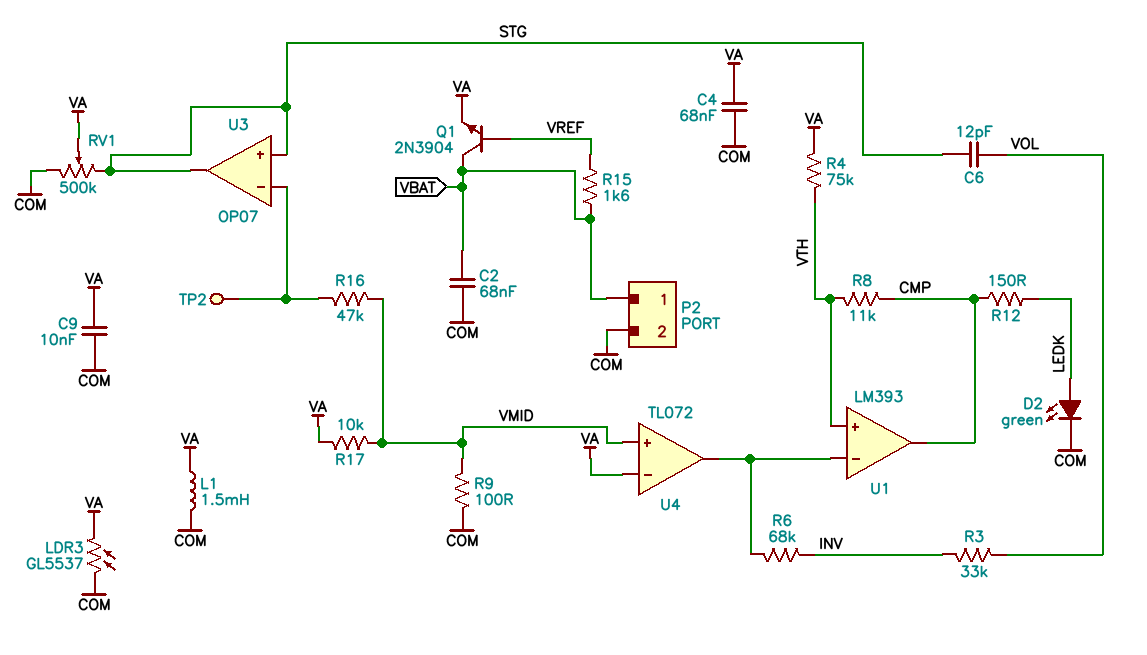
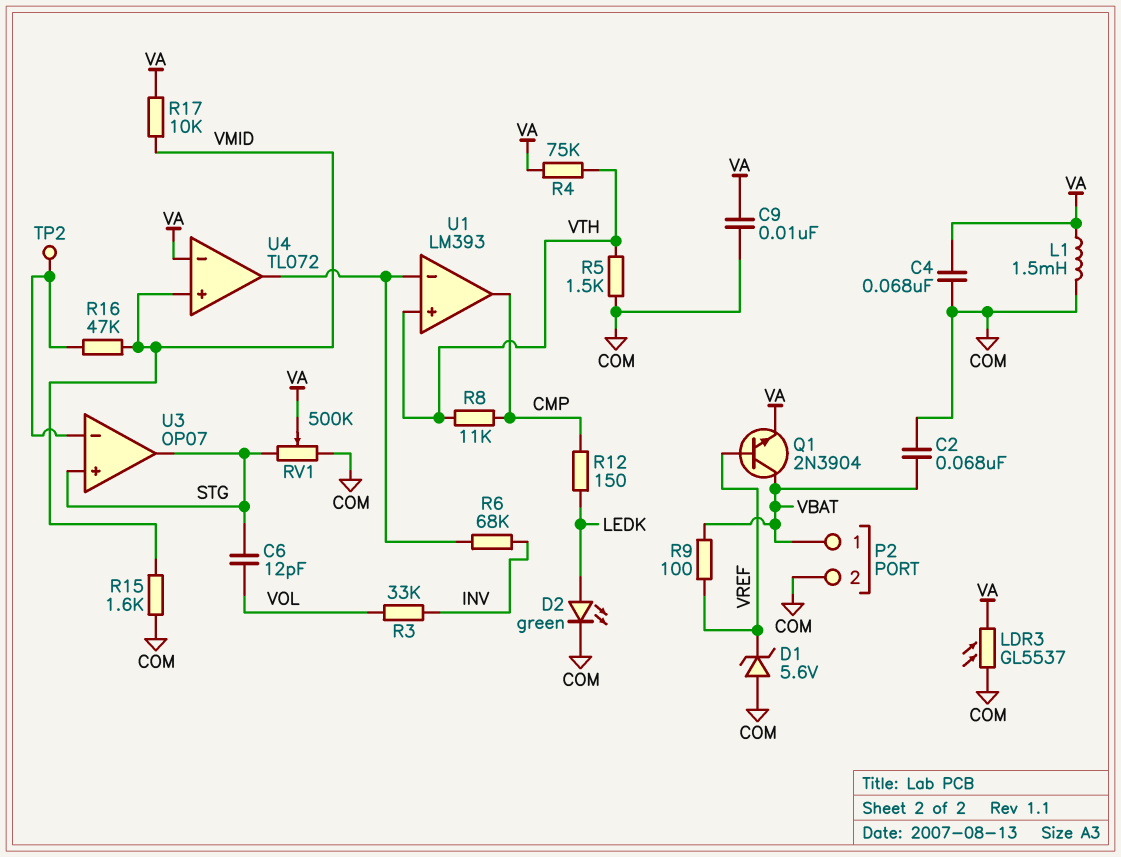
D1: none -> zener 5.6V (A COM, K VREF)
R5: none -> 1.5k (COM, VTH)
R9: 100 (COM, VMID) -> 100 (VBAT, VREF)
R15: 1.6k (VBAT, VREF) -> 1.6k (COM, VMID)

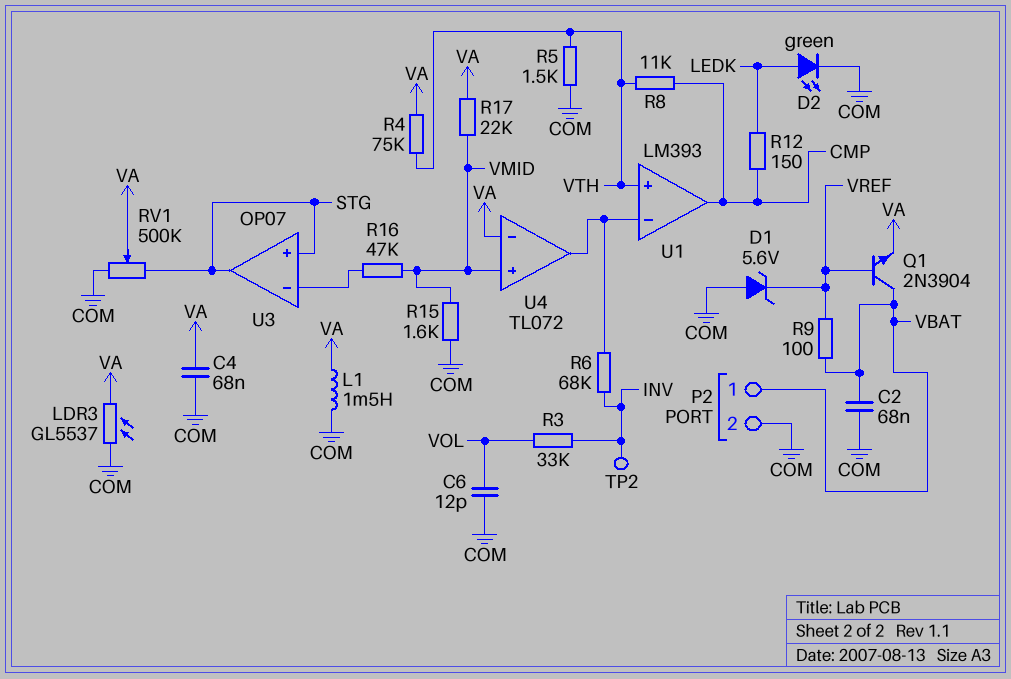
C6: 12pF (STG, VOL) -> 12pF (COM, VOL)
C9: 10nF (COM, VA) -> none
R17: 10k (VA, VMID) -> 22k (VA, VMID)
TP2: test point (U3/in-) -> test point (INV)

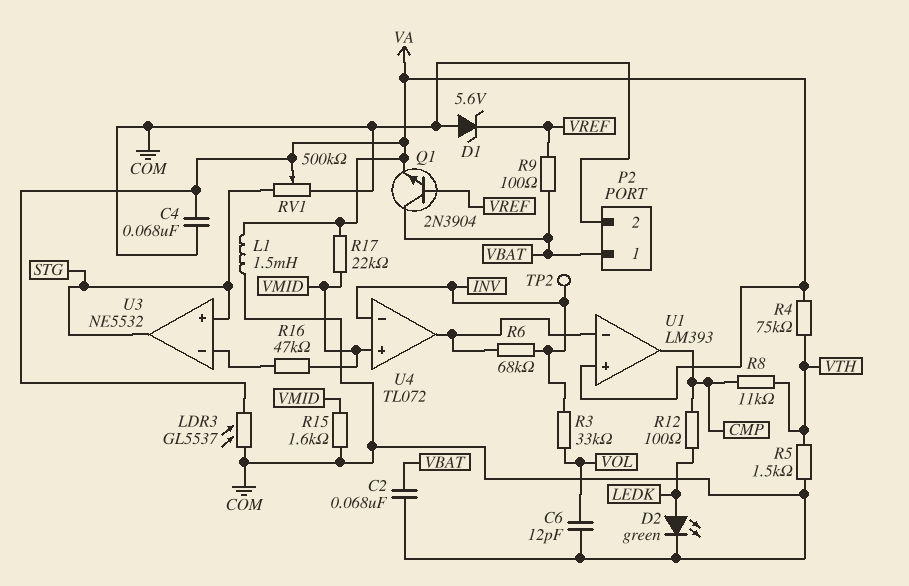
R12: 150 (CMP, LEDK) -> 100 (CMP, LEDK)
U1 pin in+: VTH -> VA
U3: OP07 -> NE5532
U4 pin in-: VA -> INV

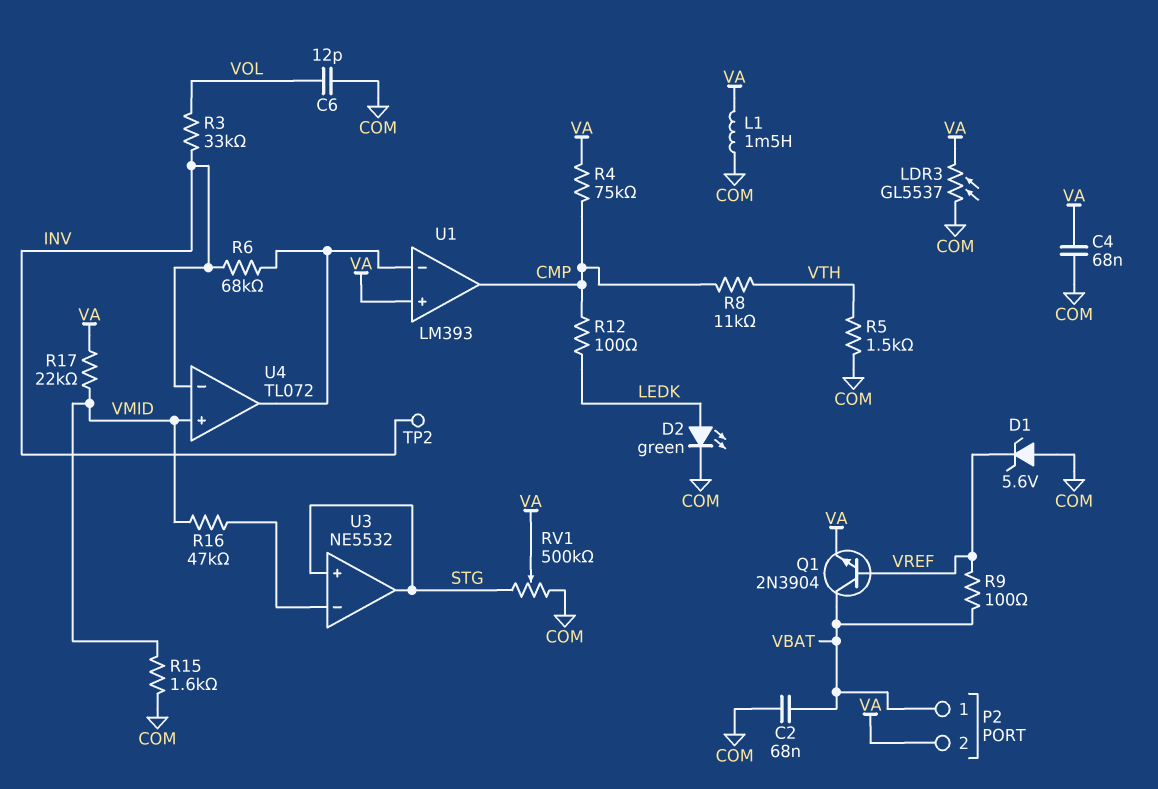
P2 pin 2: COM -> VA
R4: 75k (VA, VTH) -> 75k (CMP, VA)

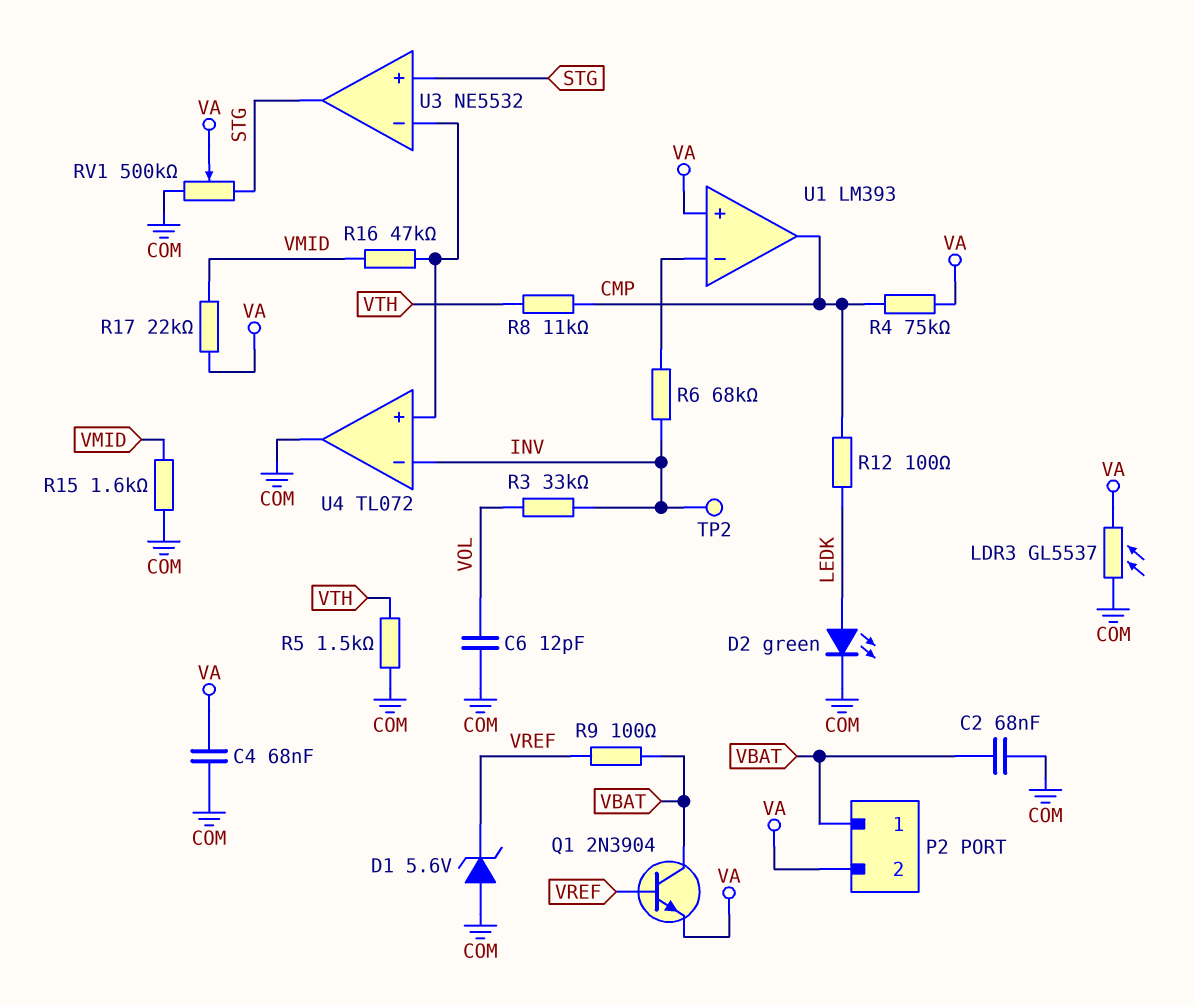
L1: 1.5mH (COM, VA) -> none
U4 pin in+: VMID -> U3/in-
U4 pin out: U1/in- -> COM

